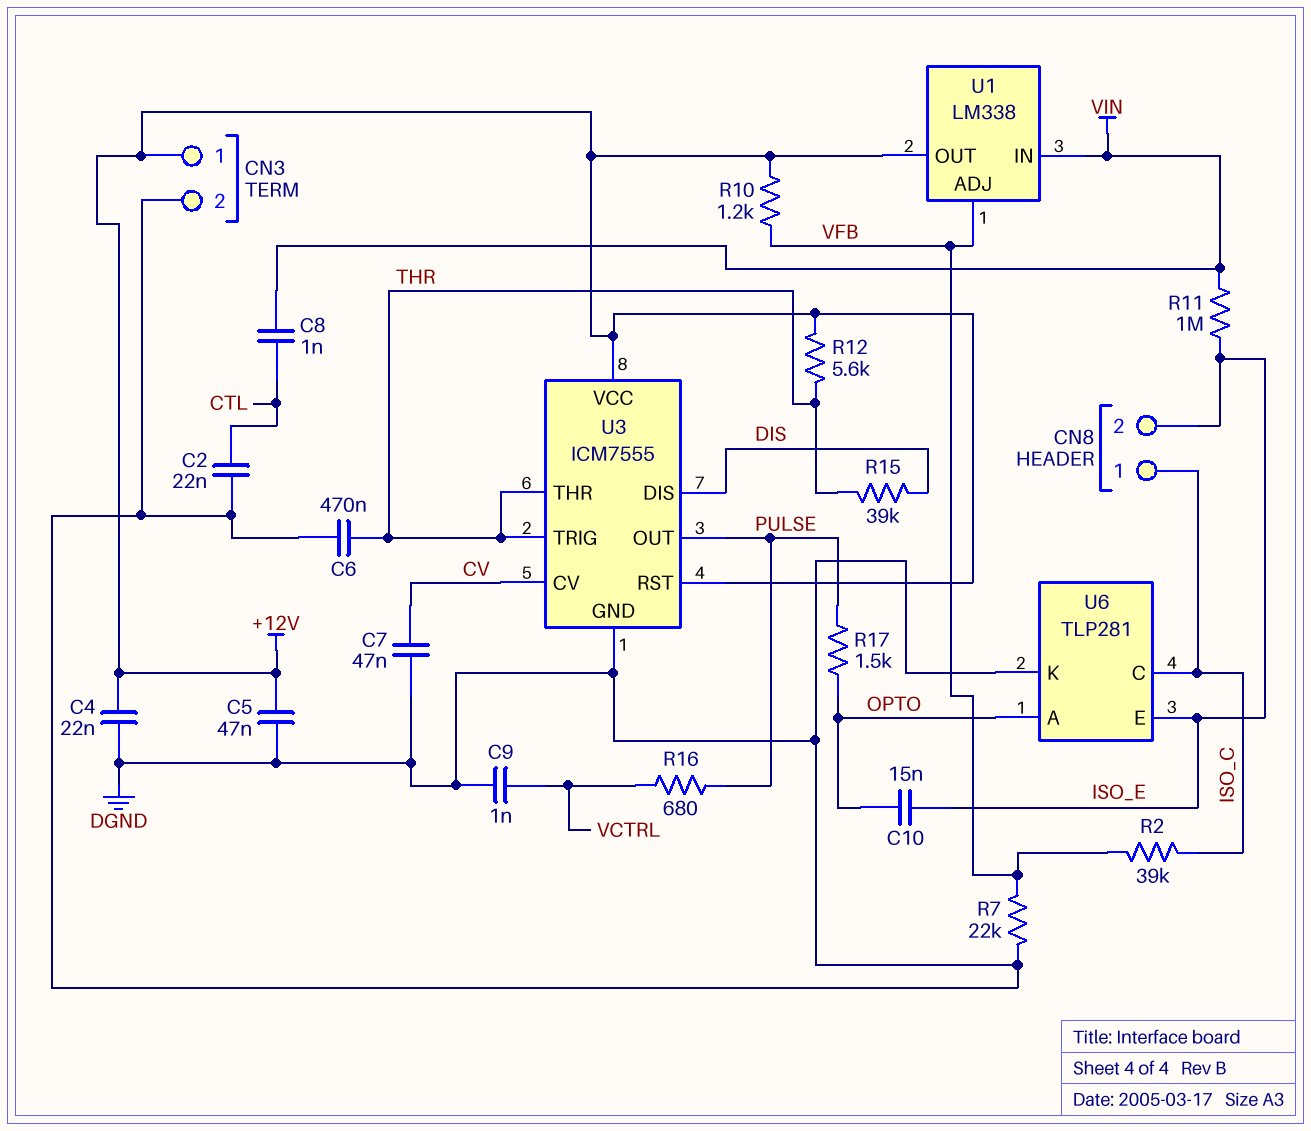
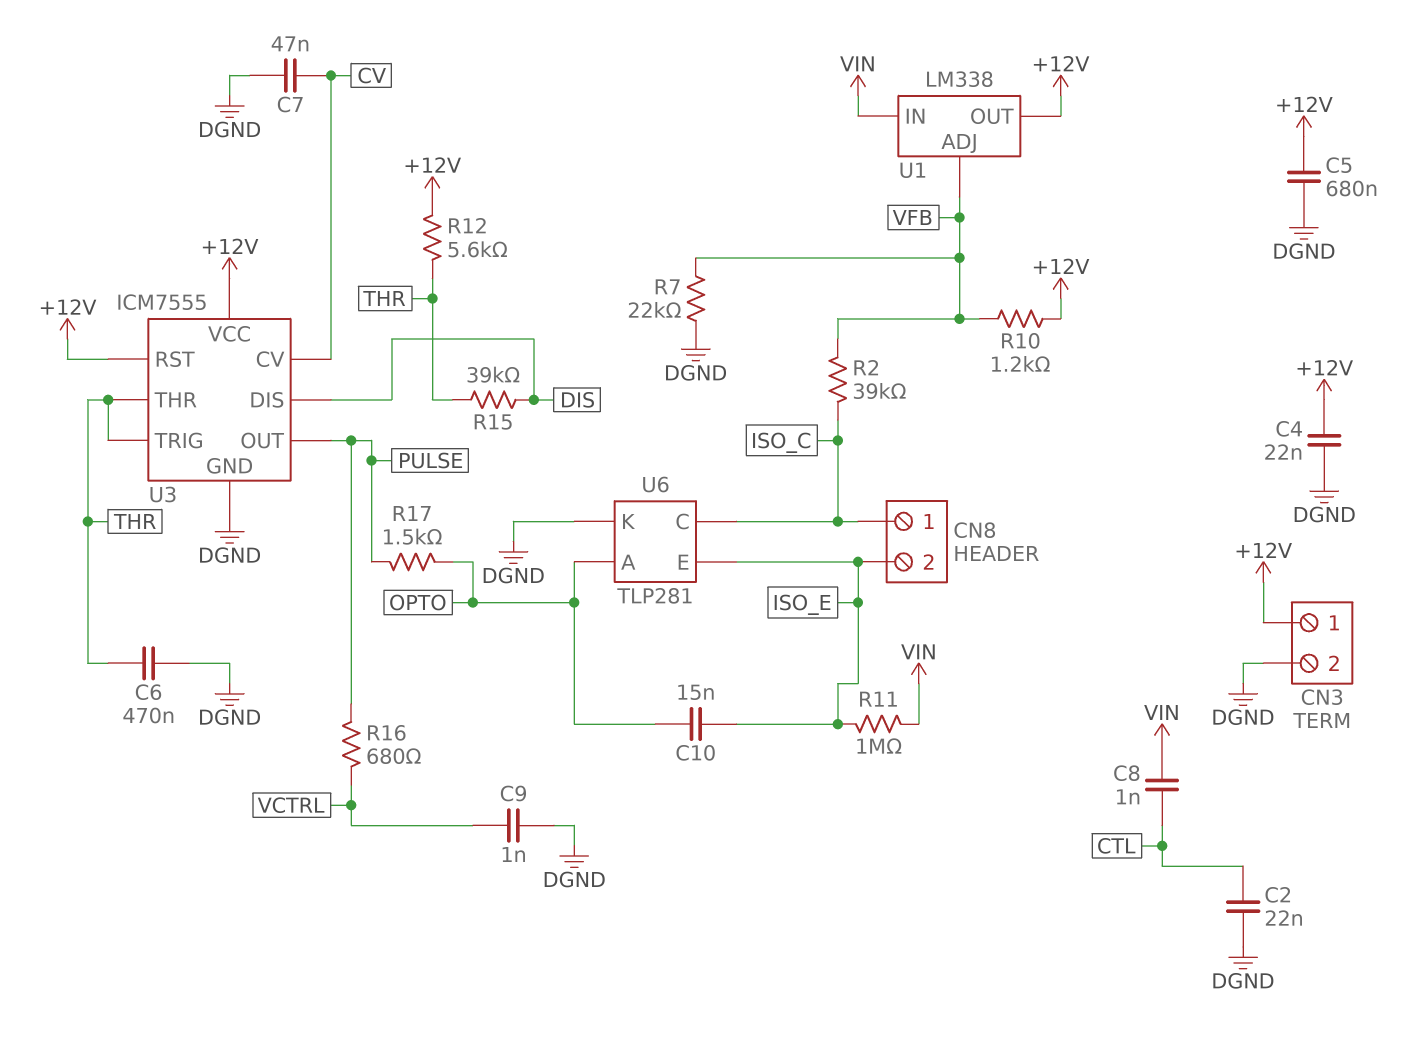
C5: 47nF (+12V, DGND) -> 680nF (+12V, DGND)

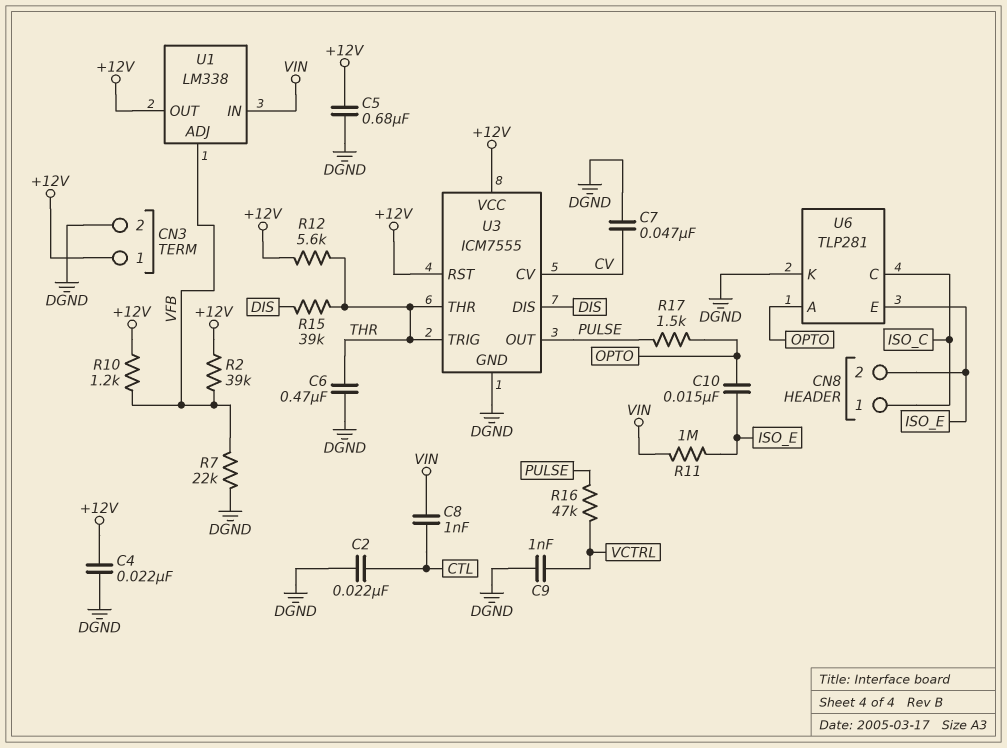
R2: 39k (ISO_C, VFB) -> 39k (+12V, VFB)
R16: 680 (PULSE, VCTRL) -> 47k (PULSE, VCTRL)

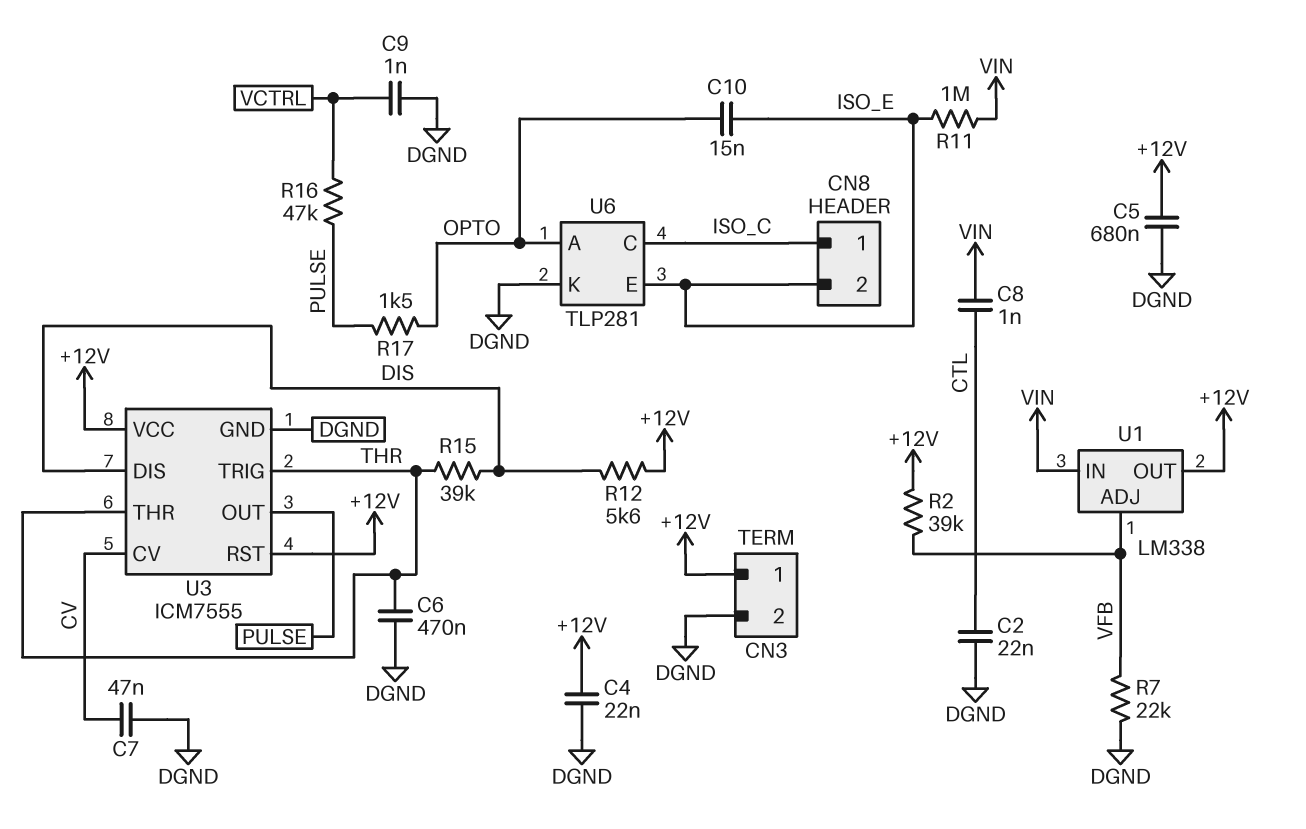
R10: 1.2k (+12V, VFB) -> none
R12: 5.6k (+12V, THR) -> 5.6k (+12V, DIS)

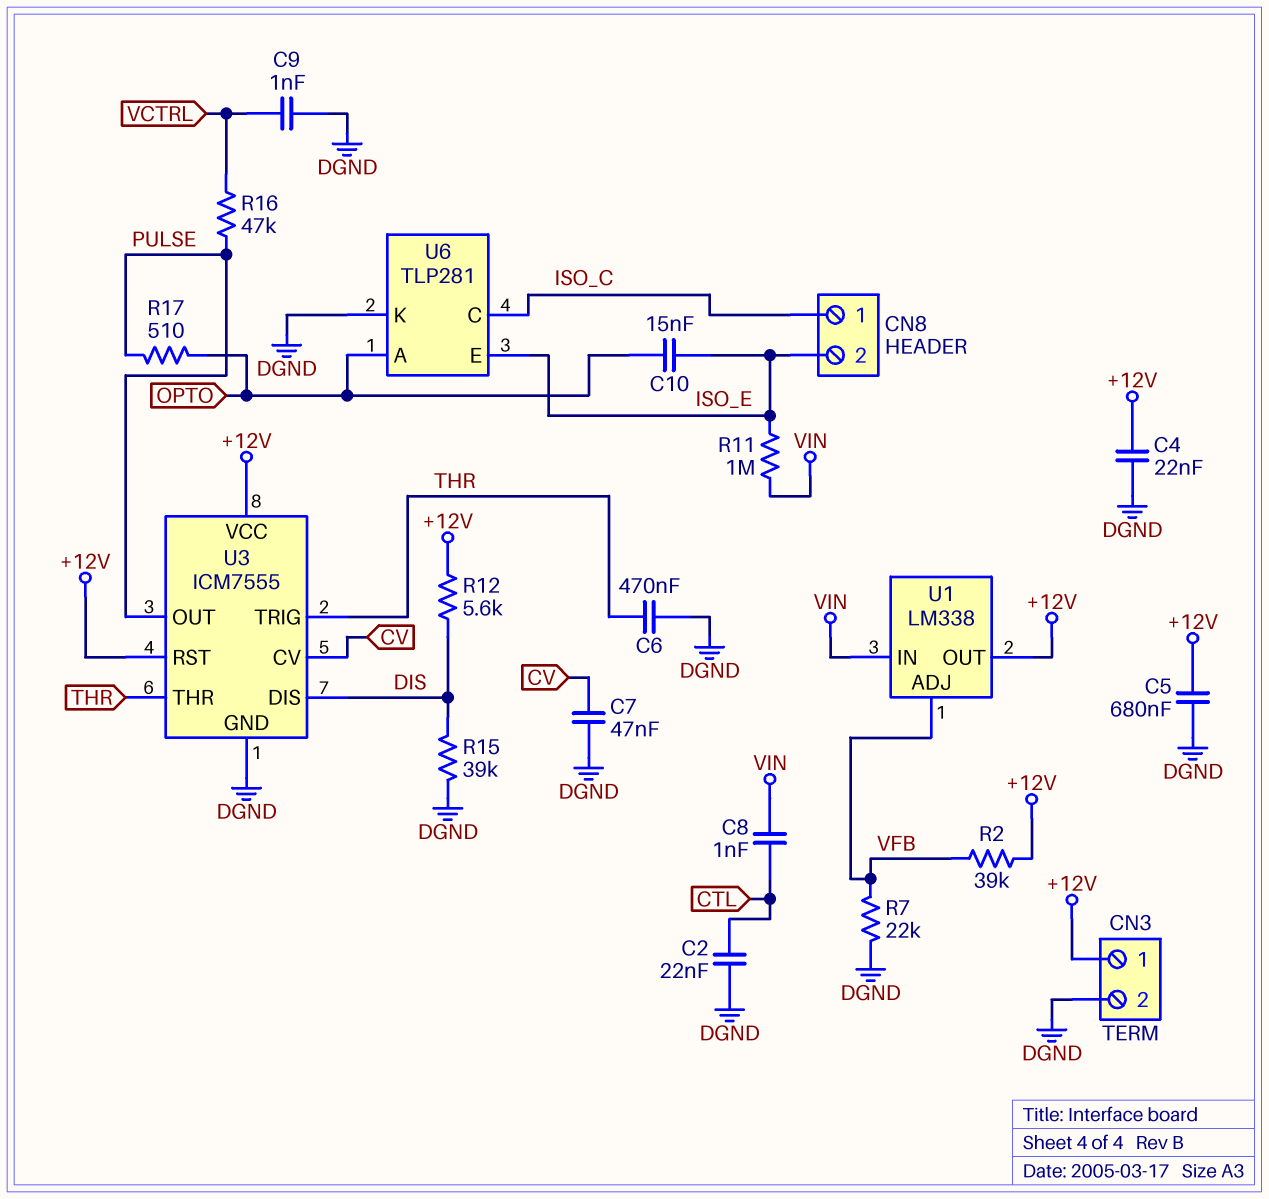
R15: 39k (DIS, THR) -> 39k (DGND, DIS)
R17: 1.5k (OPTO, PULSE) -> 510 (OPTO, PULSE)

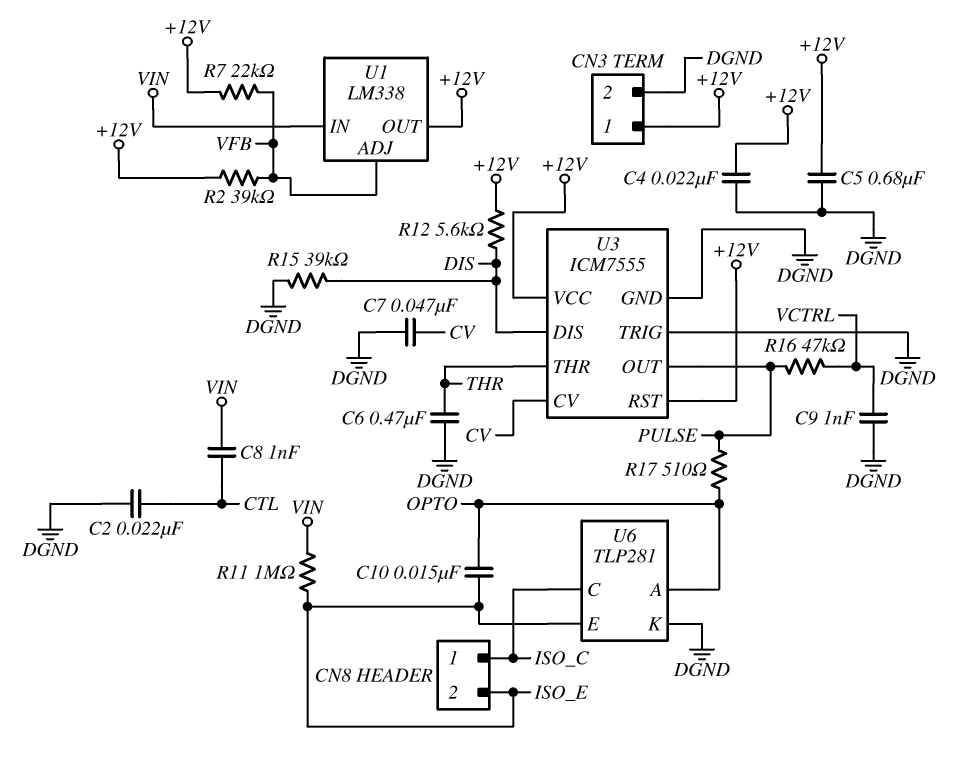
R7: 22k (DGND, VFB) -> 22k (+12V, VFB)
U3 pin TRIG: THR -> DGND

